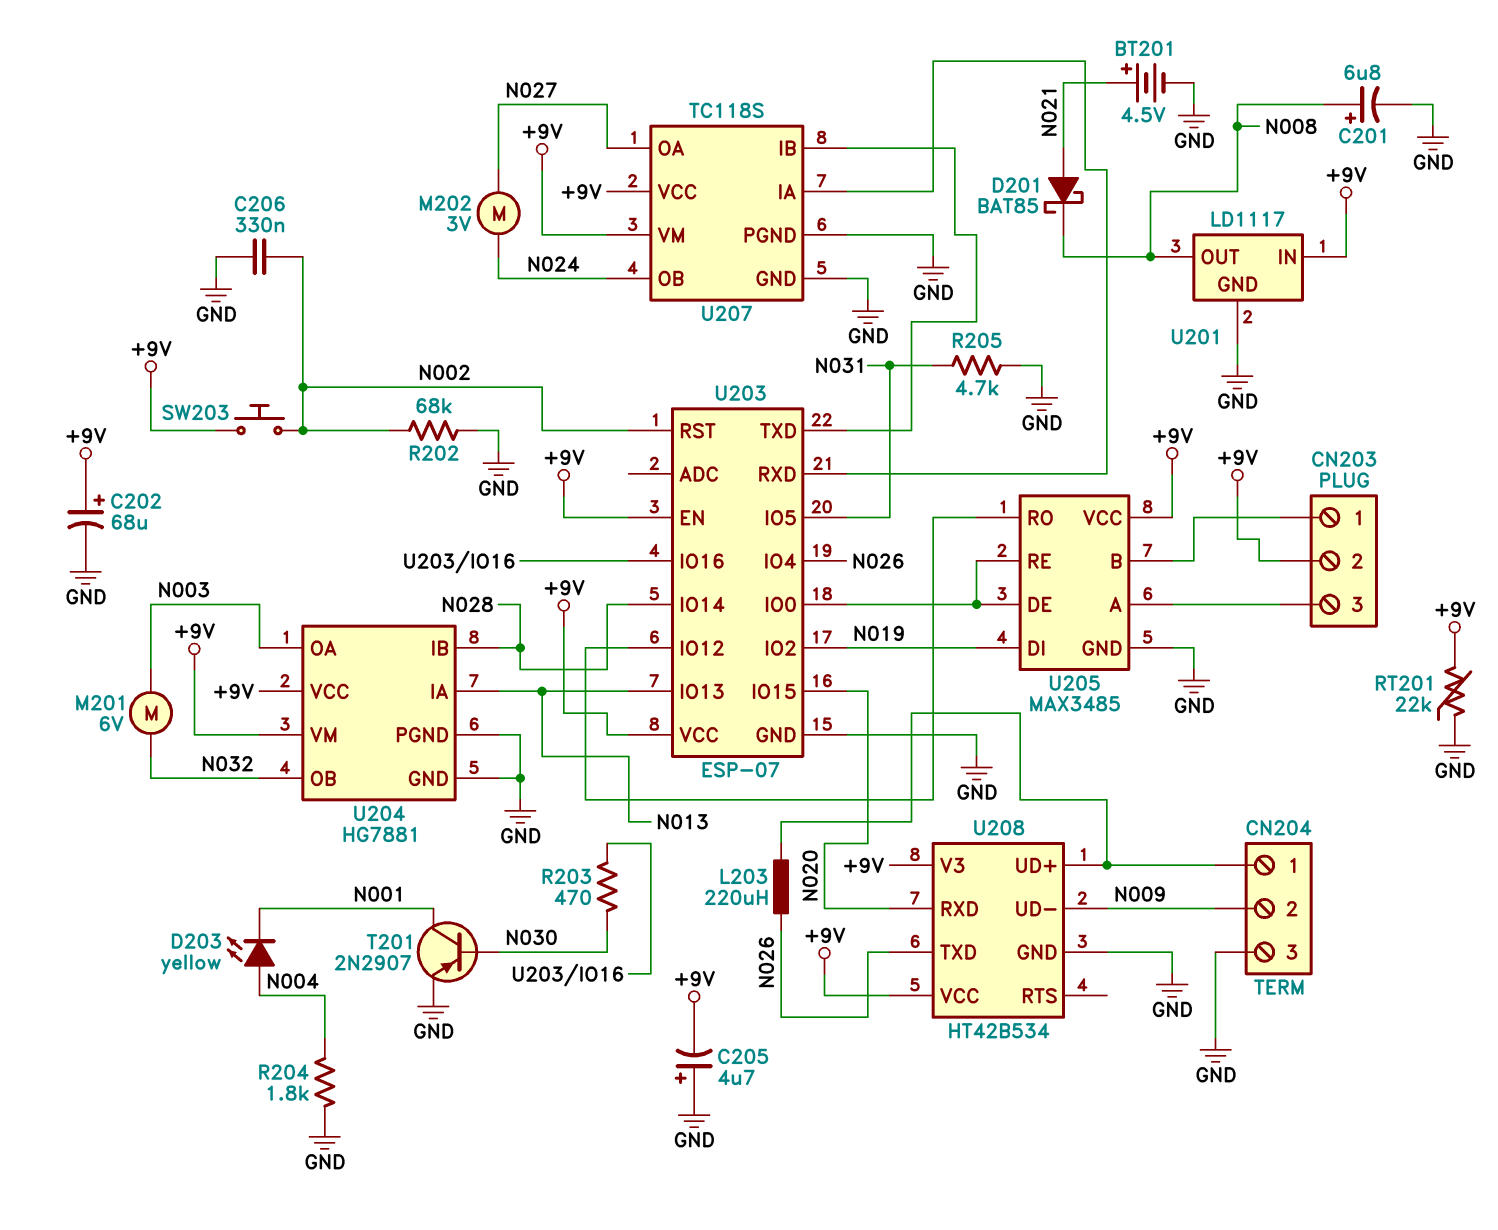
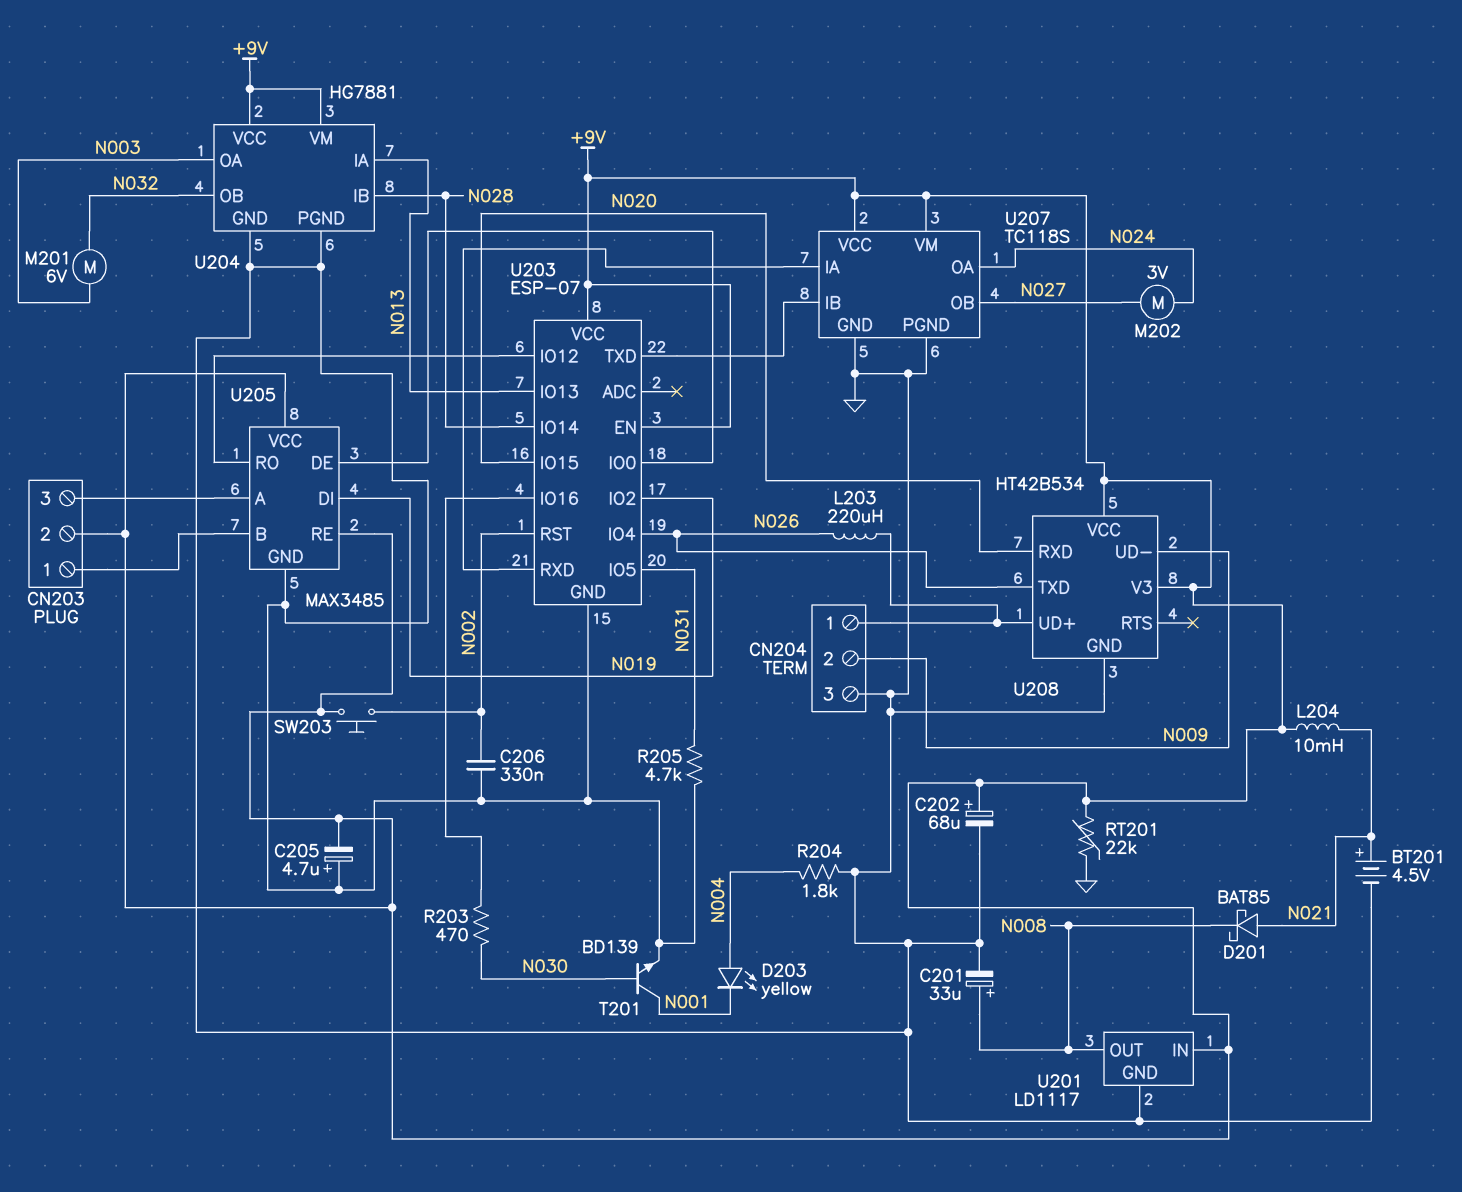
C201: 6.8uF (plus N008, minus GND) -> 33uF (plus N008, minus GND)
L204: none -> 10mH (+9V, N021)
R202: 68k (GND, N002) -> none
T201: PNP 2N2907 (B N030, C N001, E GND) -> NPN BD139 (B N030, C N001, E GND)
U205 pin RE: U203/IO0 -> +9V
U207 pin OA: N027 -> N024
U207 pin OB: N024 -> N027

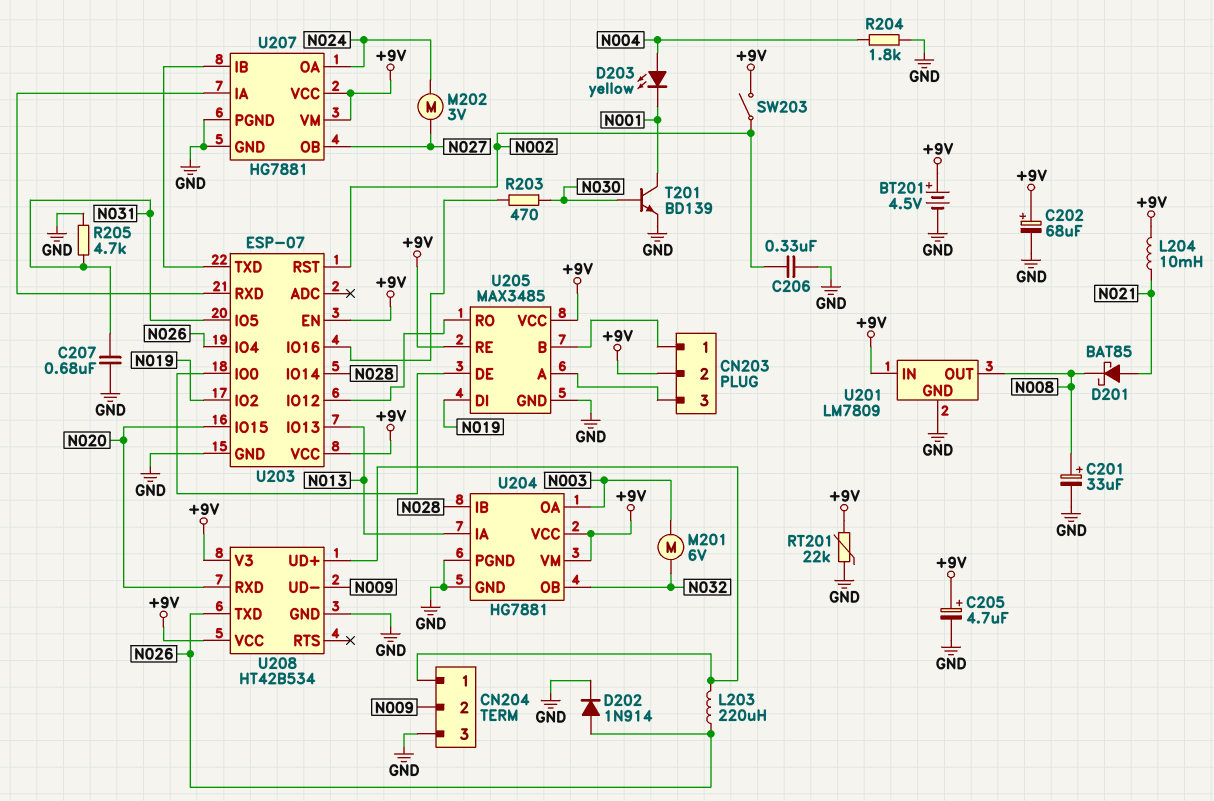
BT201: 4.5V (plus N021, minus GND) -> 4.5V (plus +9V, minus GND)
C205: 4.7uF (plus GND, minus +9V) -> 4.7uF (plus +9V, minus GND)
C207: none -> 680nF (GND, N031)
D202: none -> diode 1N914 (A N026, K GND)
SW203: button (+9V, N002) -> switch (+9V, N002)
U201: LD1117 -> LM7809
U207: TC118S -> HG7881

